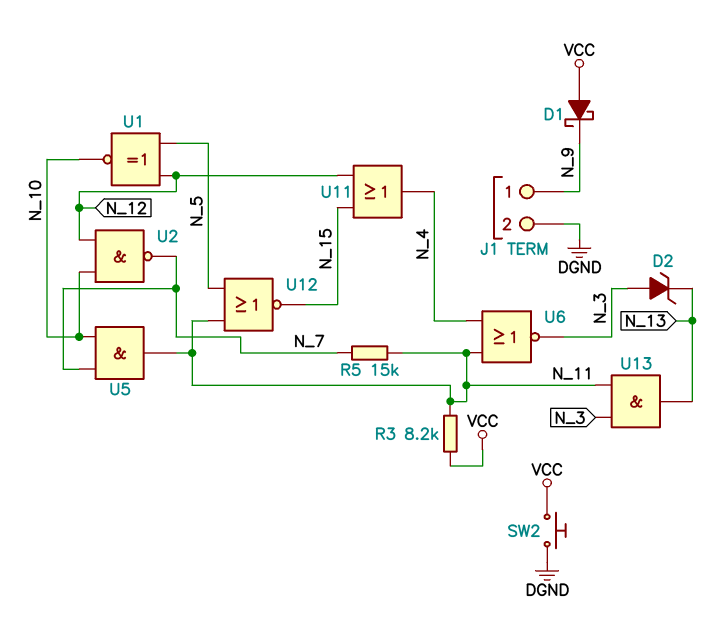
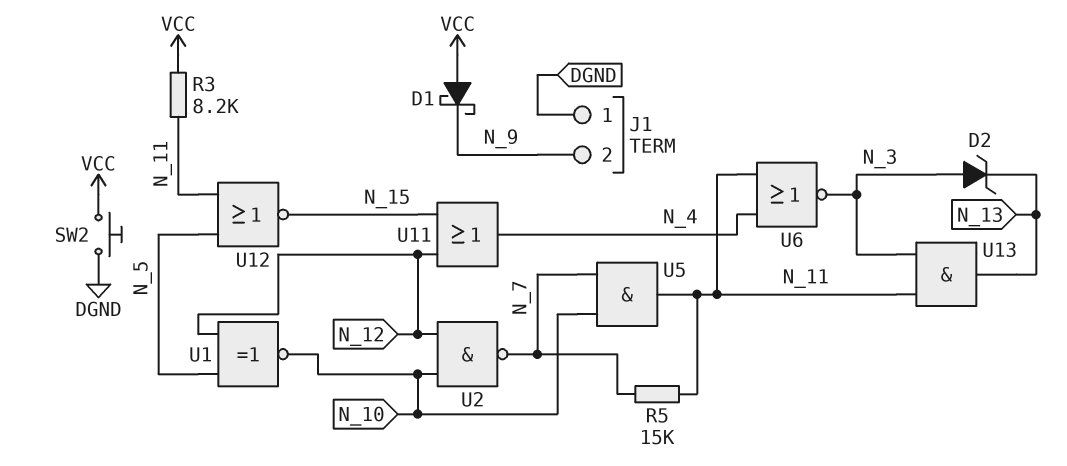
J1 pin 1: N_9 -> DGND
J1 pin 2: DGND -> N_9

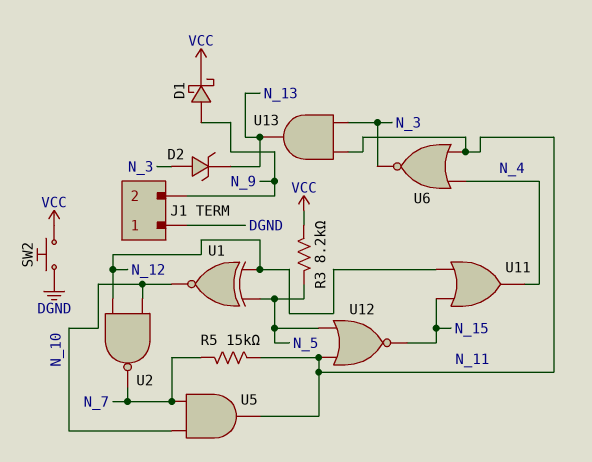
D1: schottky (A VCC, K N_9) -> schottky (A N_9, K VCC)
R3: 8.2k (N_11, VCC) -> 8.2k (N_5, VCC)

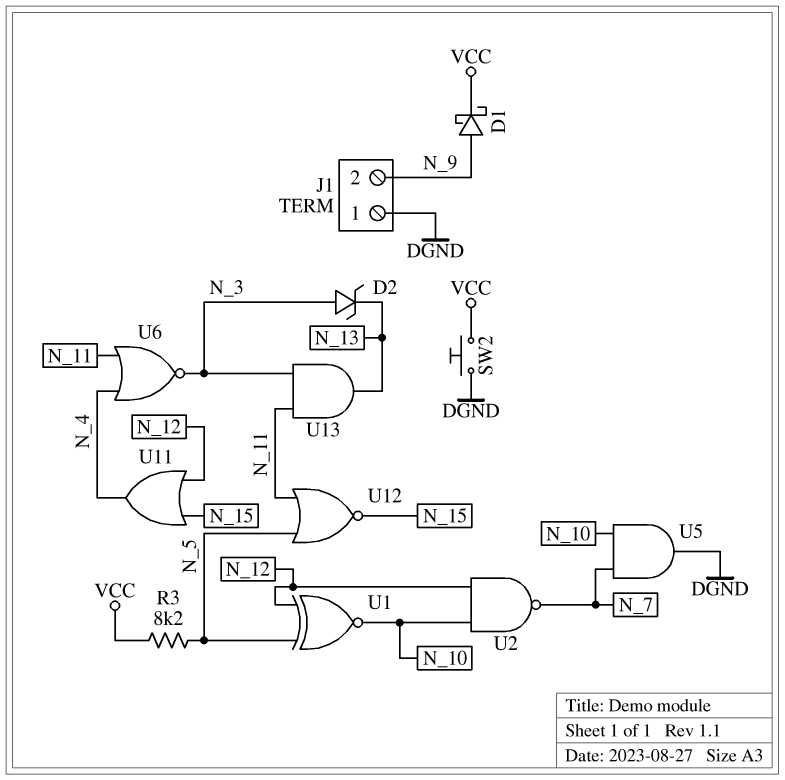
R5: 15k (N_7, N_11) -> none
U5: AND (in N_7, in N_10, out N_11) -> AND (in N_7, in N_10, out DGND)

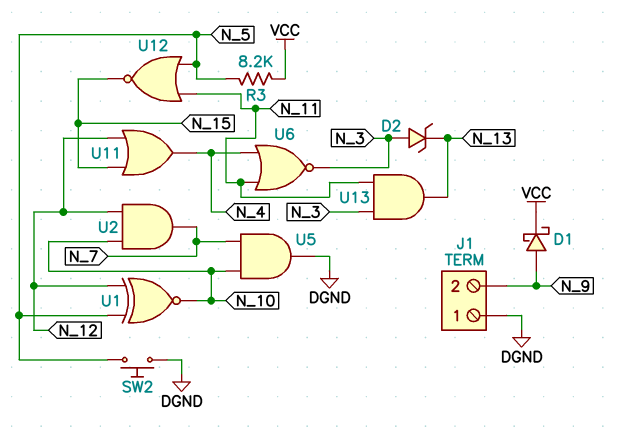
SW2: button (DGND, VCC) -> button (DGND, N_5)
U2: NAND (in N_10, in N_12, out N_7) -> AND (in N_10, in N_12, out N_7)

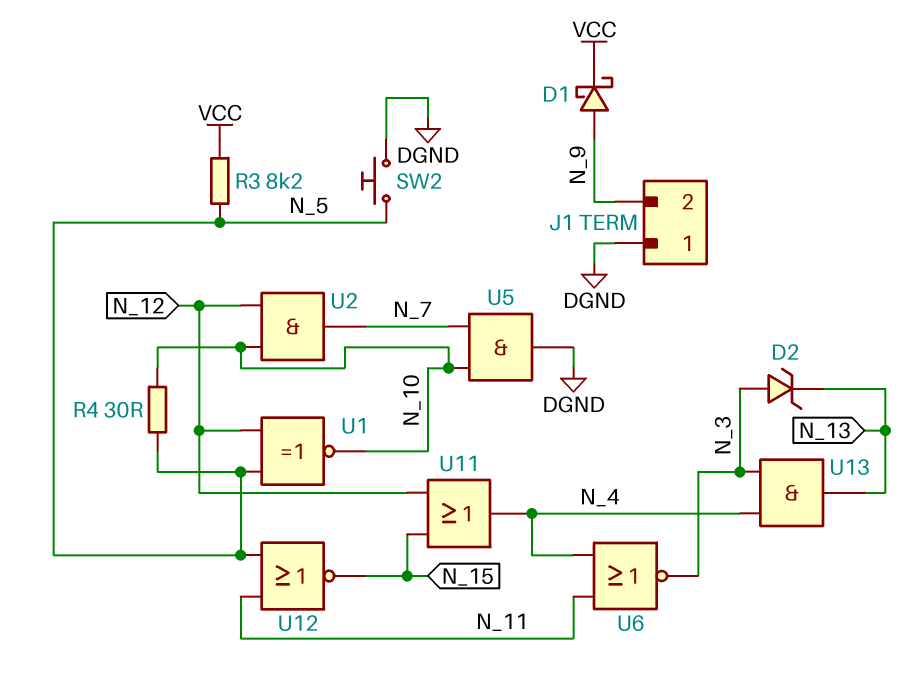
R4: none -> 30 (N_5, N_10)
U13: AND (in N_3, in N_11, out N_13) -> AND (in N_3, in N_4, out N_13)

